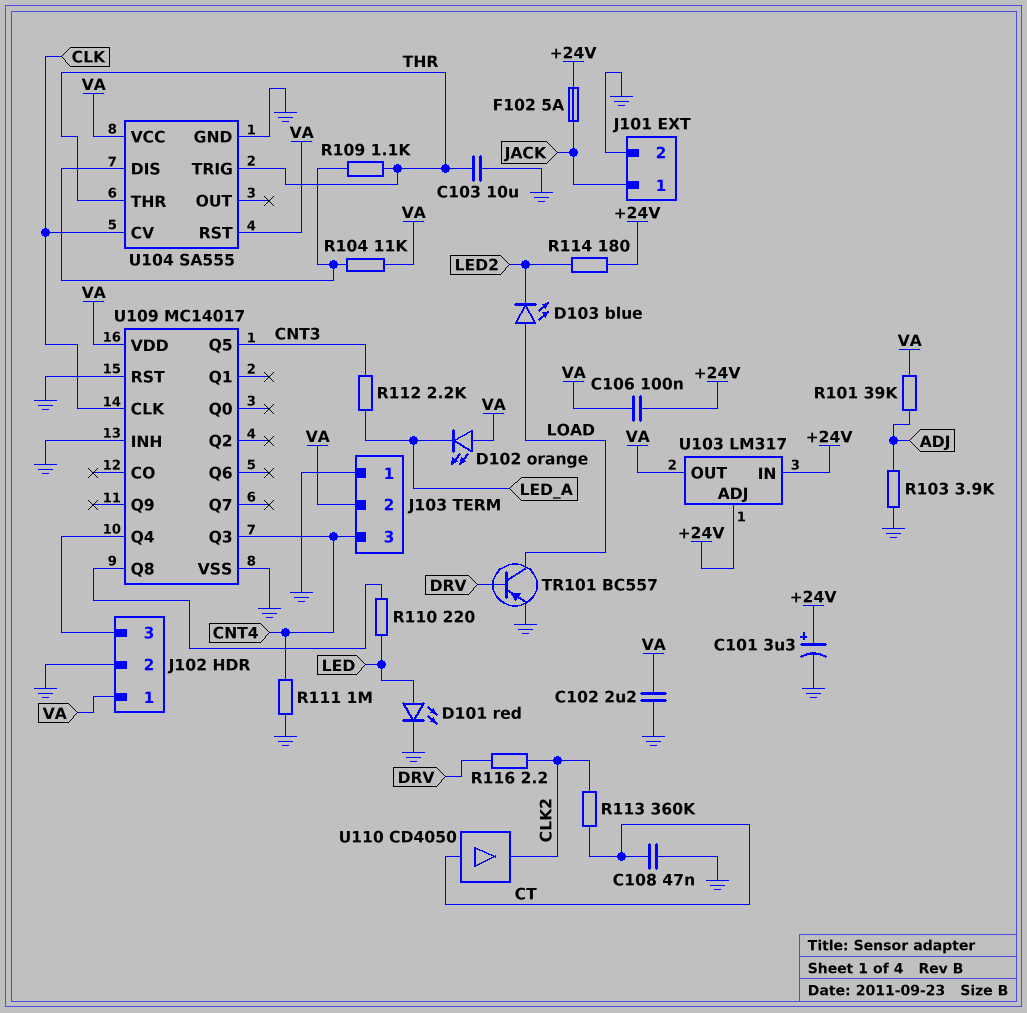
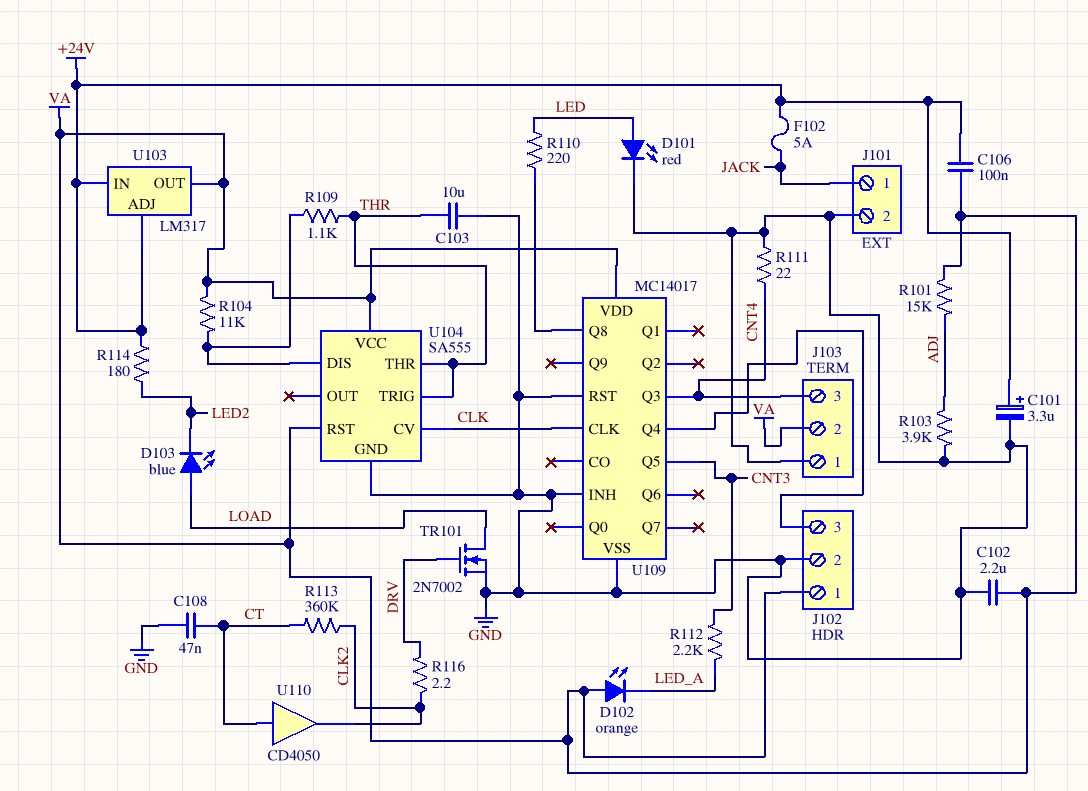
R101: 39k (ADJ, VA) -> 15k (ADJ, VA)
R111: 1M (CNT4, GND) -> 22 (CNT4, GND)
TR101: PNP BC557 (B DRV, C LOAD, E GND) -> NMOS 2N7002 (G DRV, D LOAD, S GND)

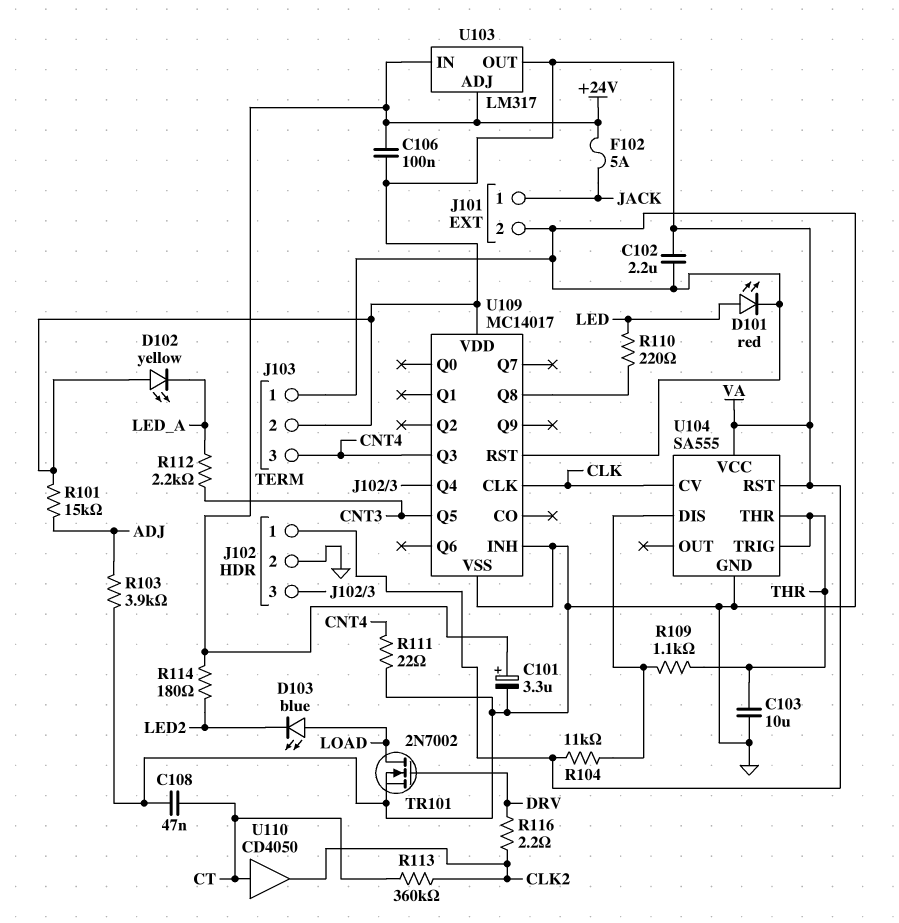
D102: LED orange (A VA, K LED_A) -> LED yellow (A VA, K LED_A)

